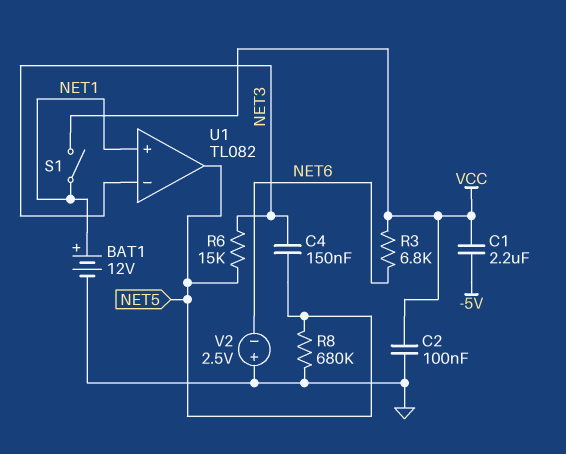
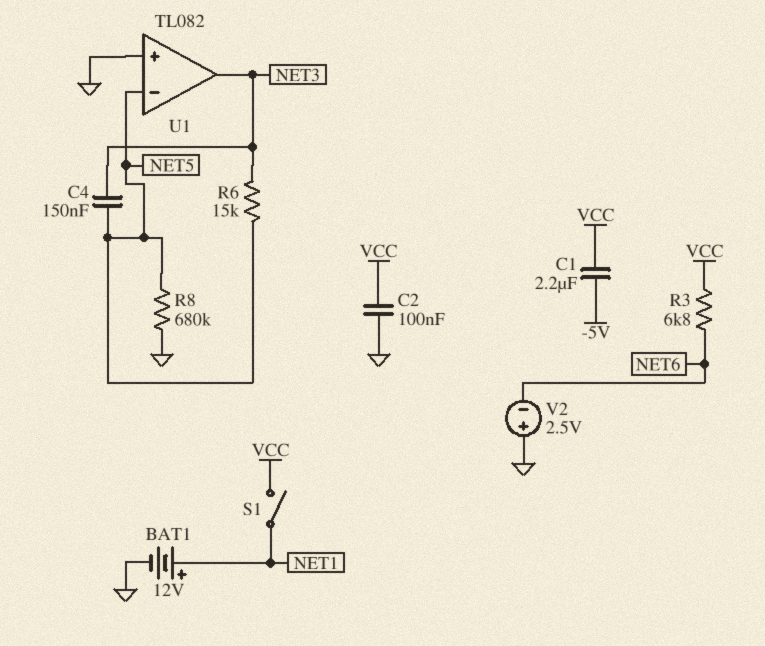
U1 pin in+: NET1 -> GND
U1 pin in-: NET3 -> NET5
U1 pin out: NET5 -> NET3

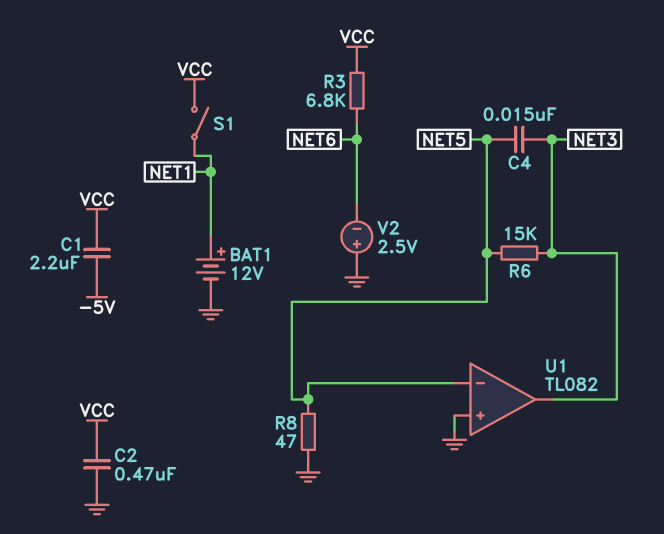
C2: 100nF (GND, VCC) -> 470nF (GND, VCC)
C4: 150nF (NET3, NET5) -> 15nF (NET3, NET5)
R8: 680k (GND, NET5) -> 47 (GND, NET5)

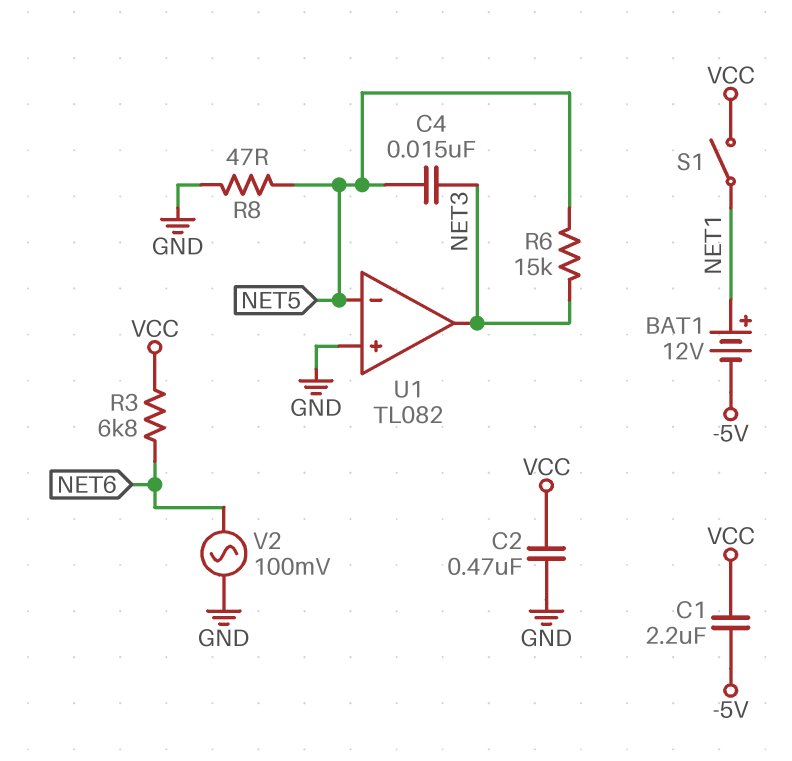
BAT1: 12V (plus NET1, minus GND) -> 12V (plus NET1, minus -5V)
V2: 2.5V (plus GND, minus NET6) -> AC 100mV (GND, NET6)

